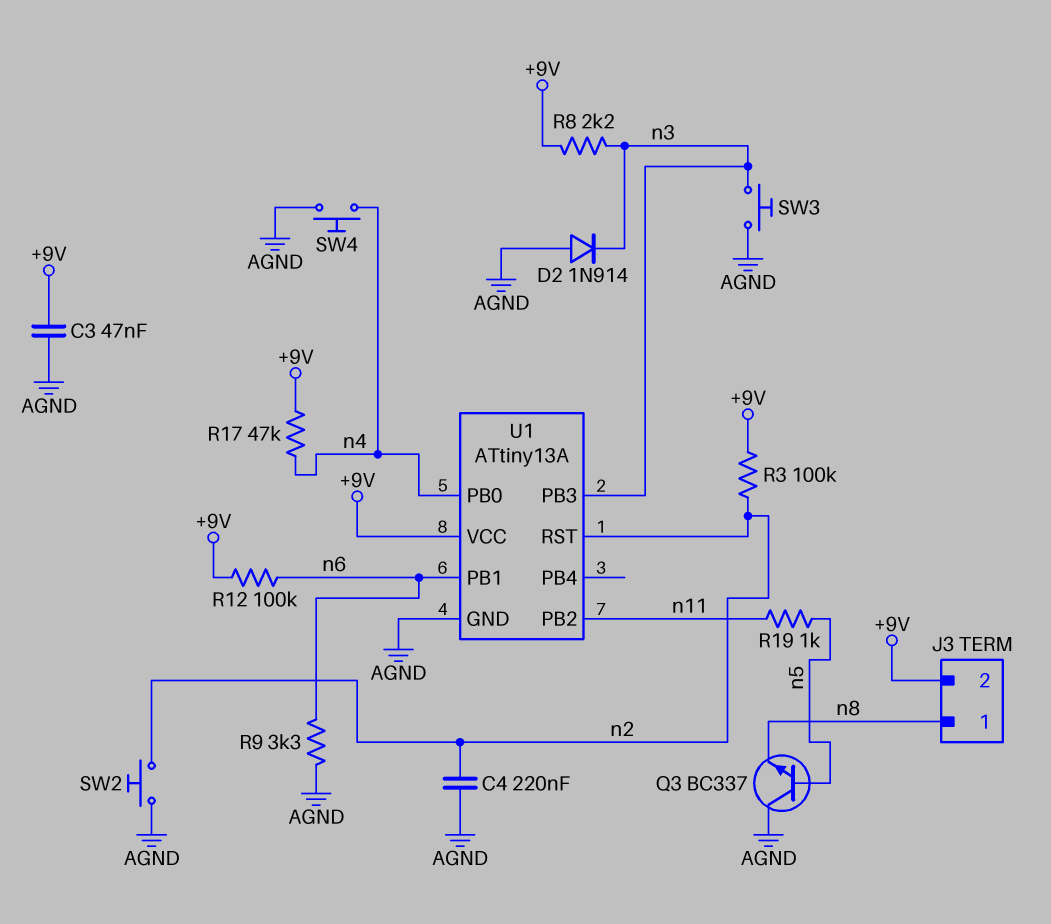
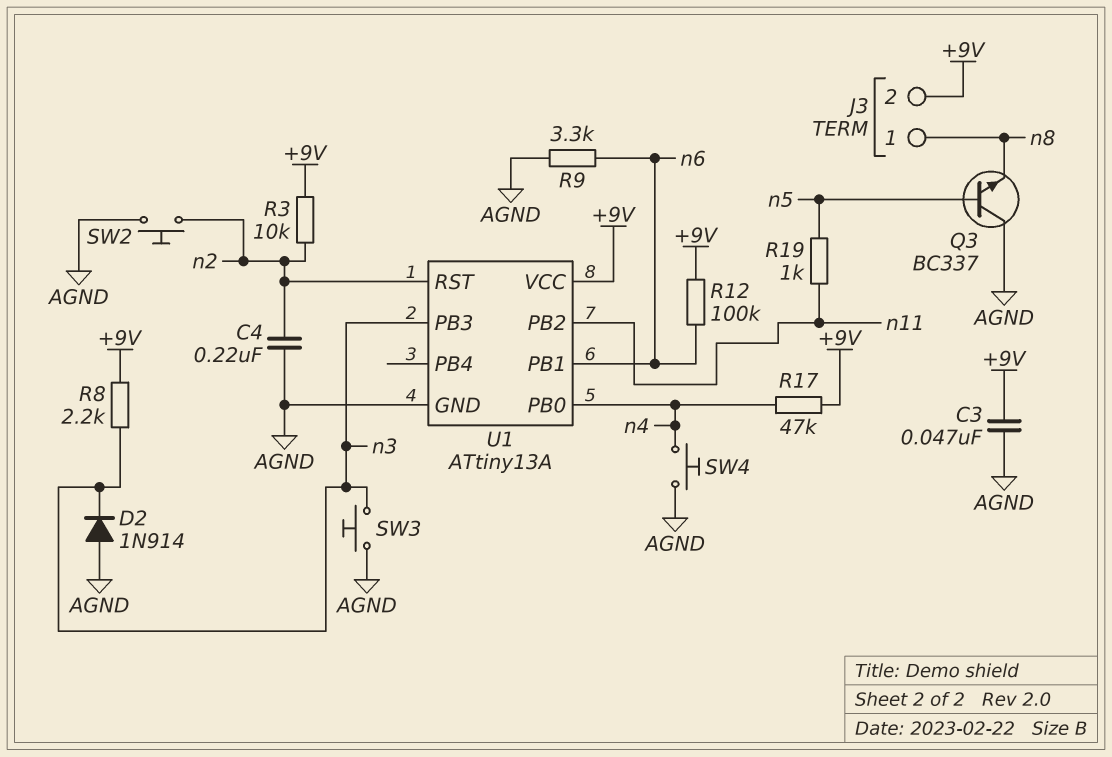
R3: 100k (+9V, n2) -> 10k (+9V, n2)

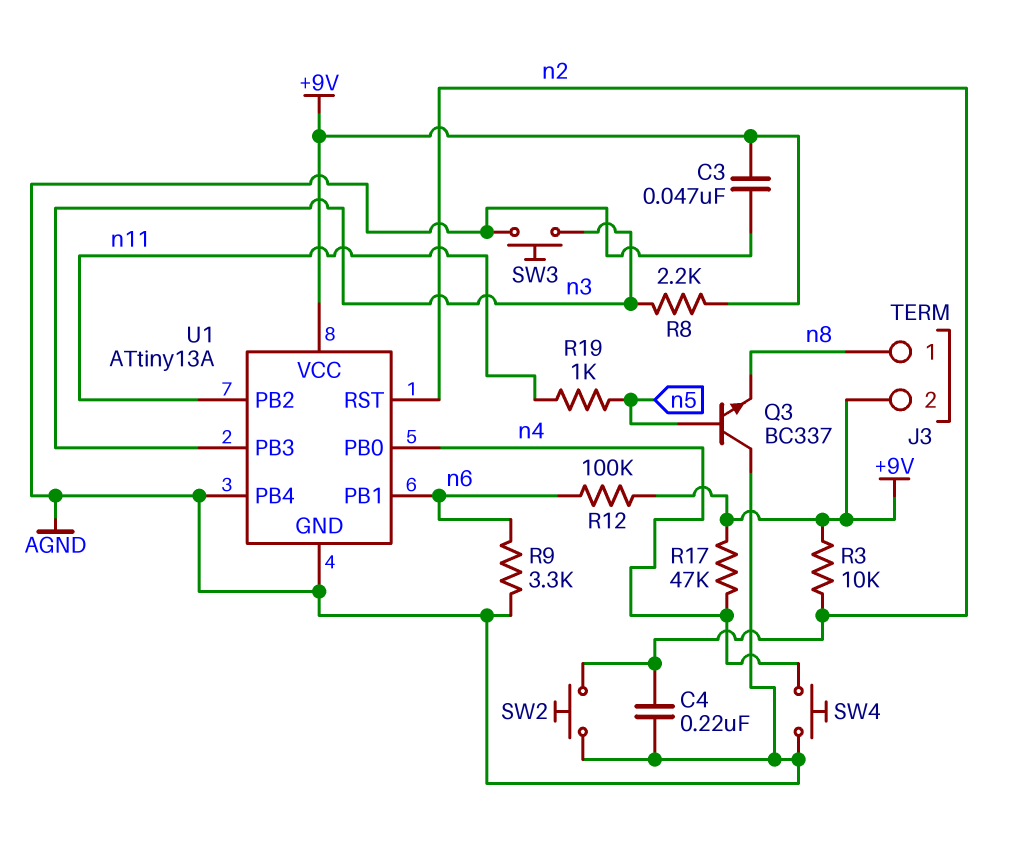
D2: diode 1N914 (A AGND, K n3) -> none
U1 pin PB4: none -> AGND

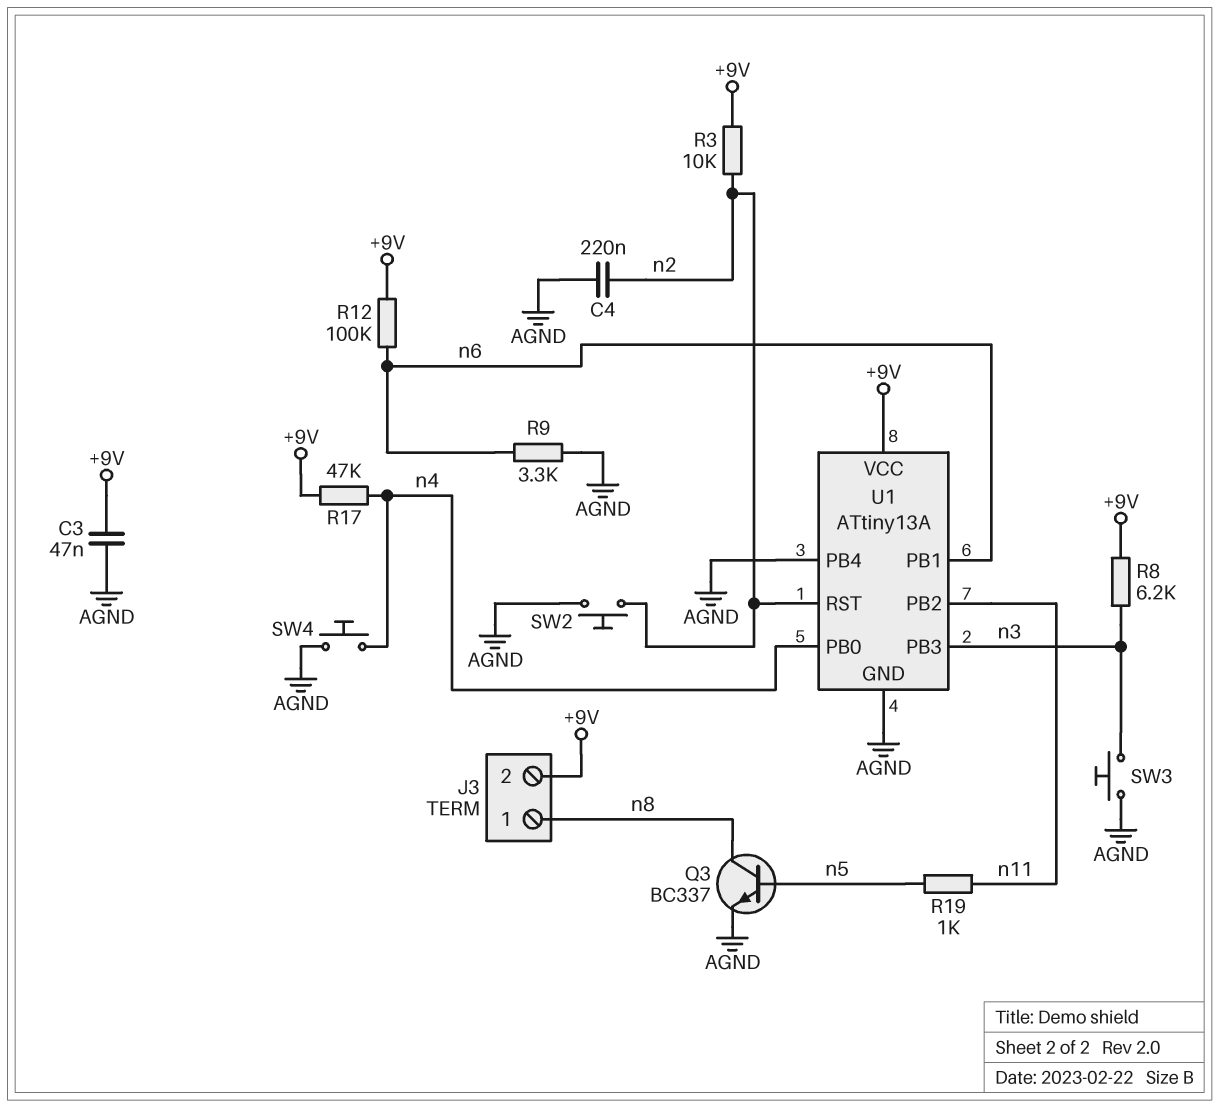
Q3: NPN BC337 (B n5, C AGND, E n8) -> NPN BC337 (B n5, C n8, E AGND)
R8: 2.2k (+9V, n3) -> 6.2k (+9V, n3)

